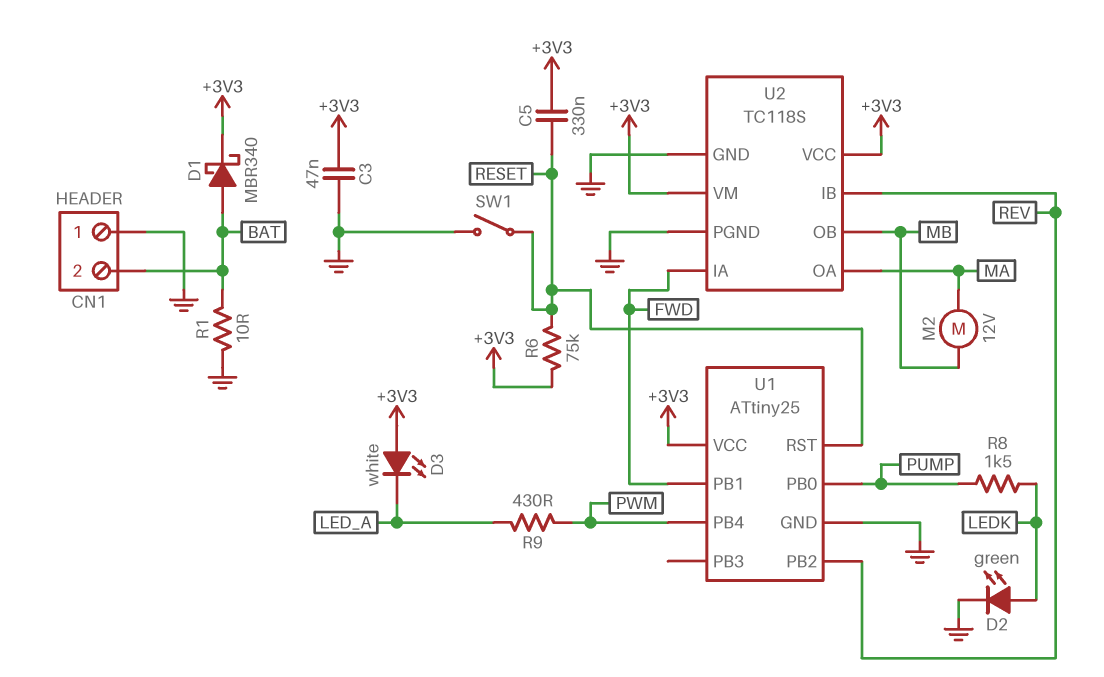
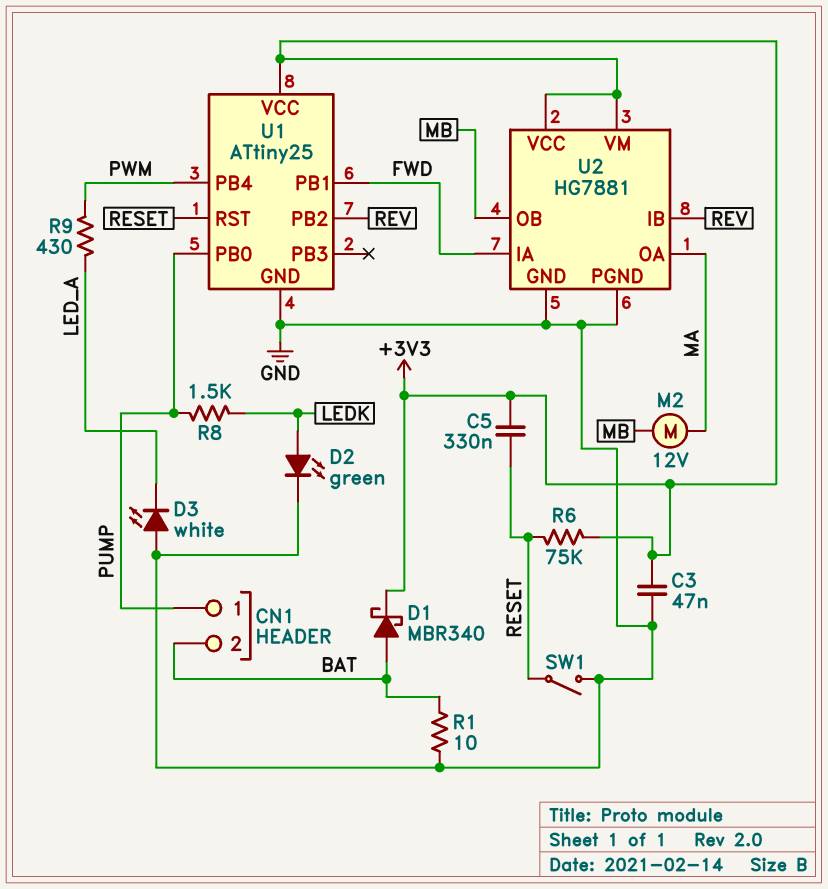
CN1 pin 1: GND -> PUMP
D3: LED white (A +3V3, K LED_A) -> LED white (A GND, K LED_A)
U2: TC118S -> HG7881

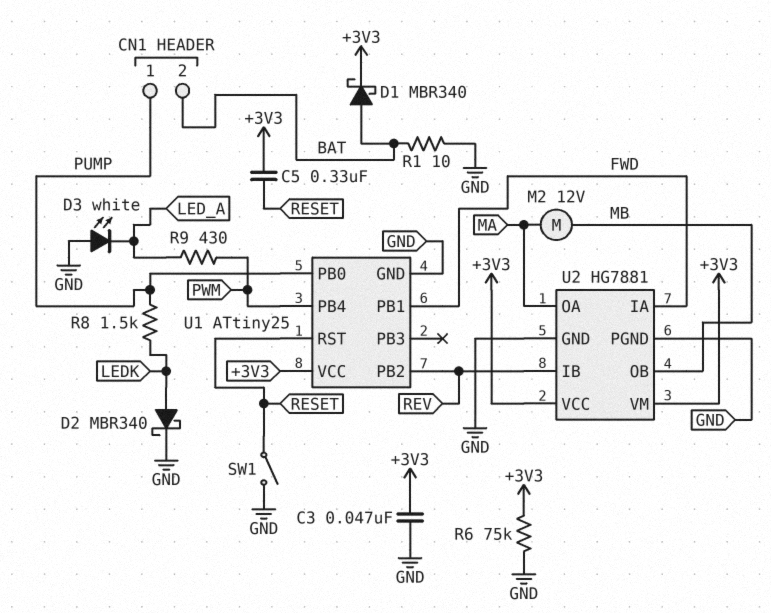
D2: LED green (A LEDK, K GND) -> schottky MBR340 (A LEDK, K GND)
R6: 75k (+3V3, RESET) -> 75k (+3V3, GND)

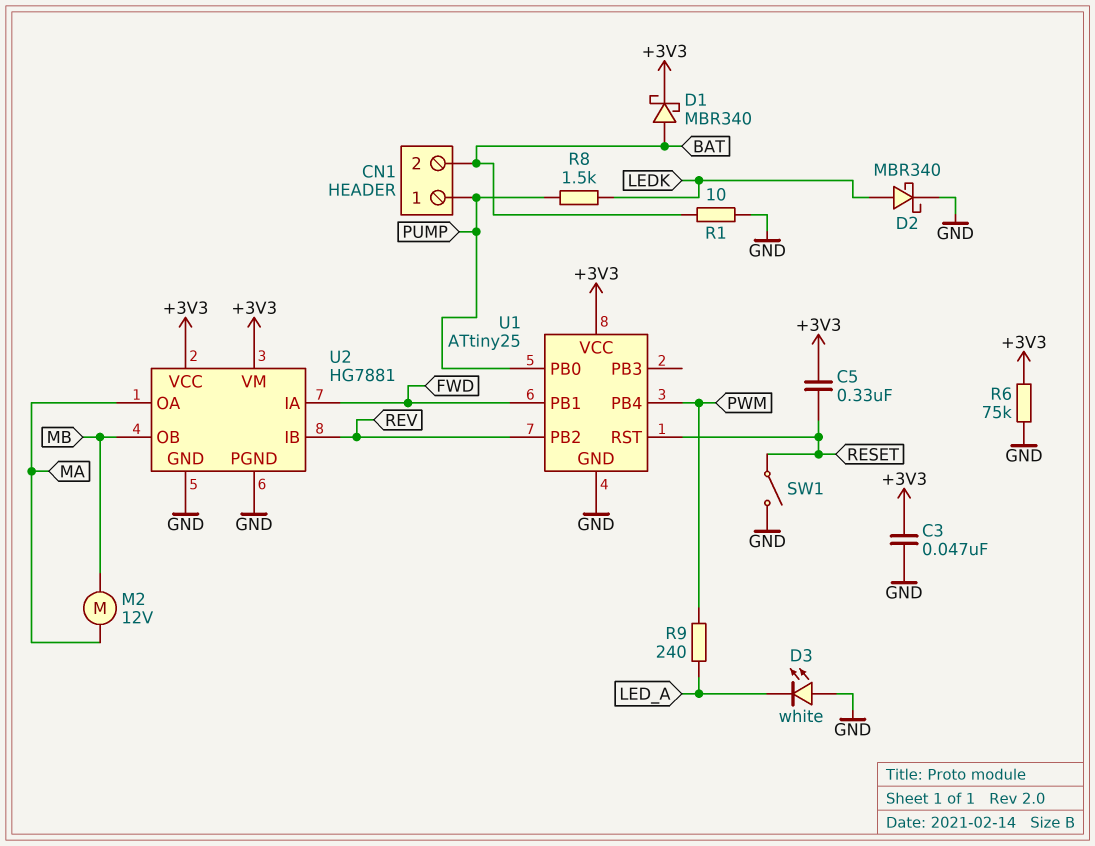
R9: 430 (LED_A, PWM) -> 240 (LED_A, PWM)

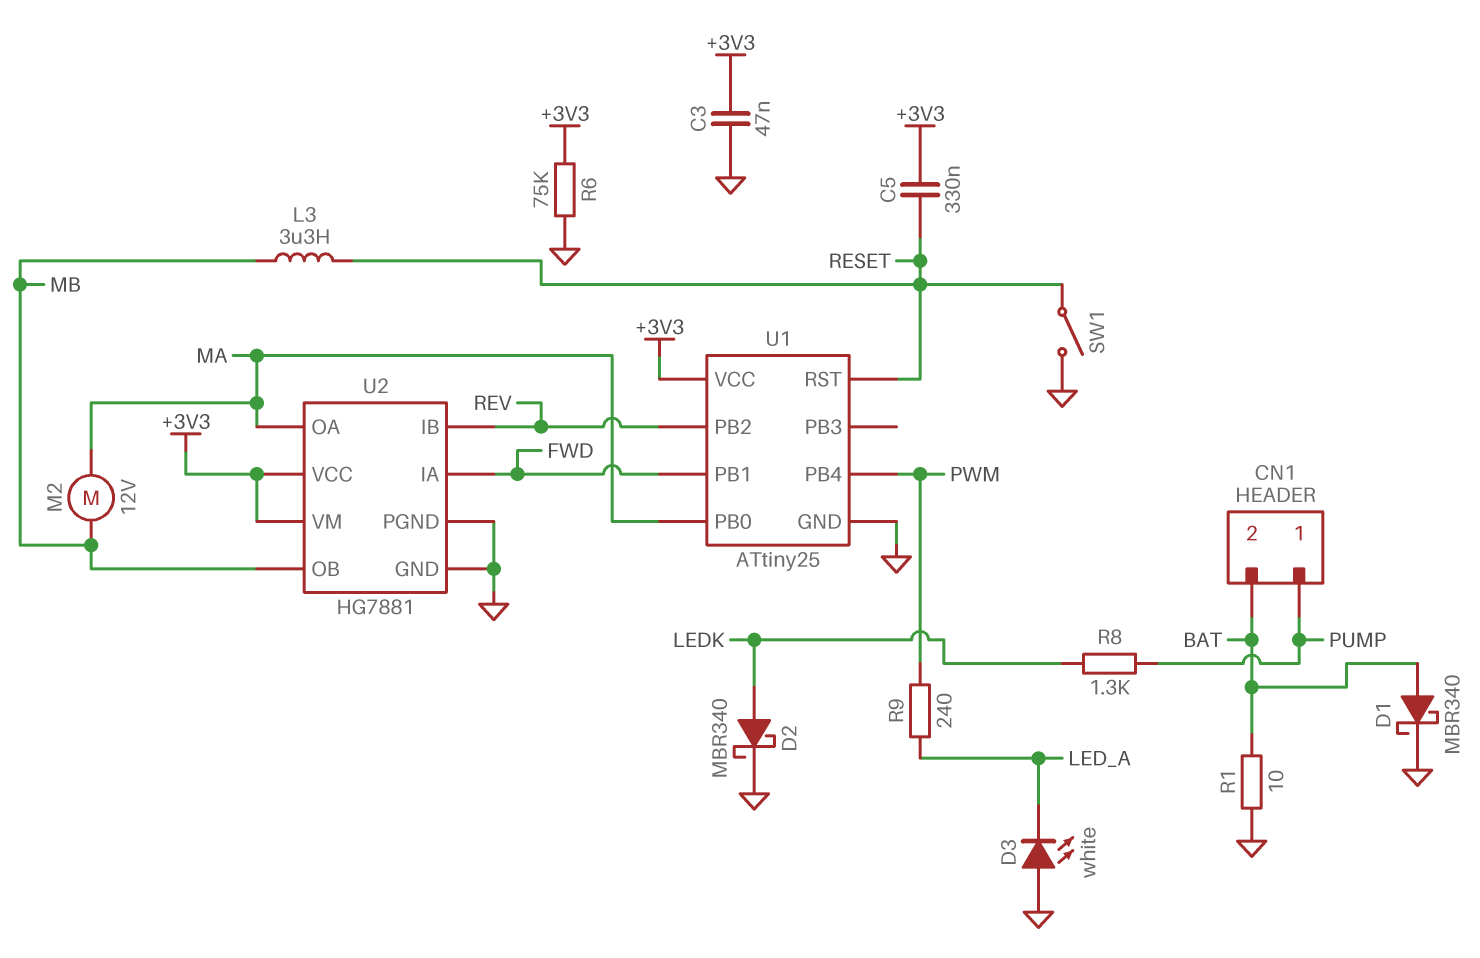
D1: schottky MBR340 (A BAT, K +3V3) -> schottky MBR340 (A BAT, K GND)
L3: none -> 3.3uH (MB, RESET)
R8: 1.5k (LEDK, PUMP) -> 1.3k (LEDK, PUMP)
U1 pin PB0: PUMP -> MA

